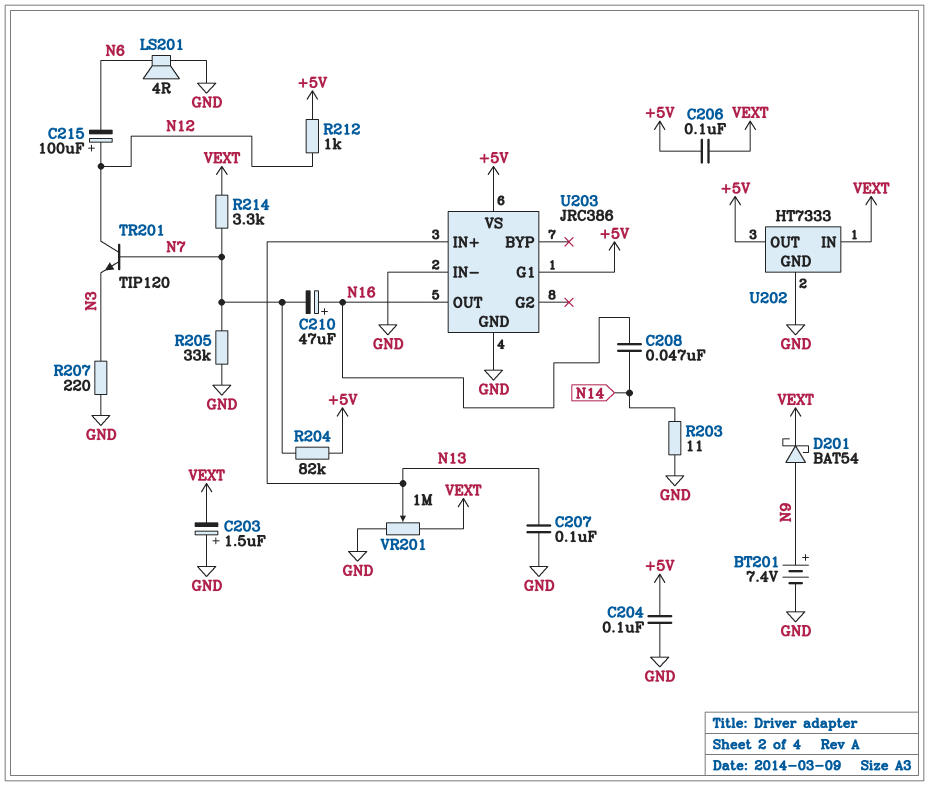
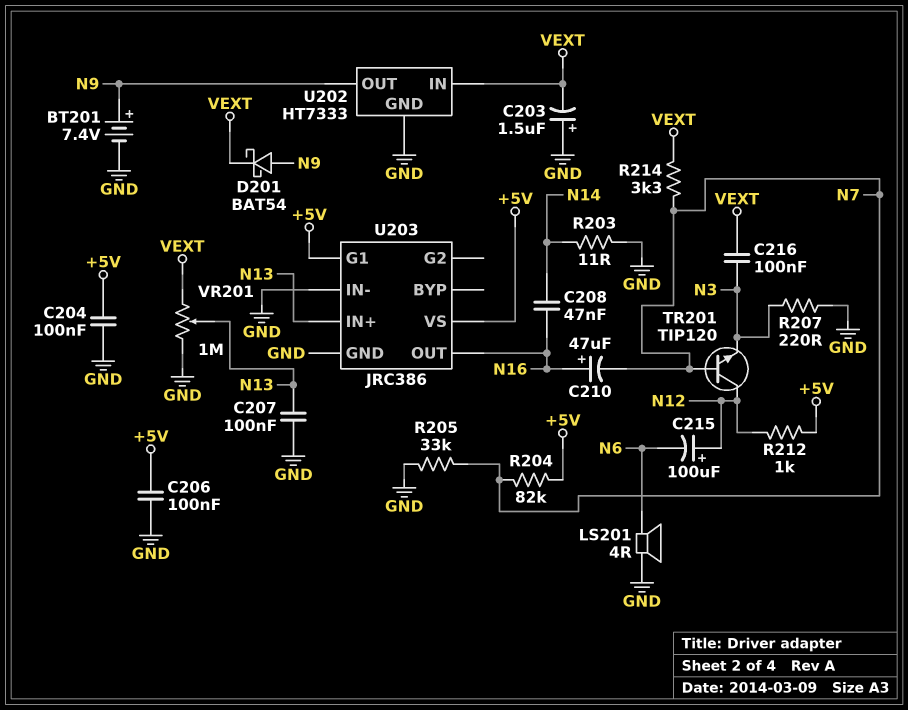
C206: 100nF (+5V, VEXT) -> 100nF (+5V, GND)
C216: none -> 100nF (N3, VEXT)
U202 pin OUT: +5V -> N9

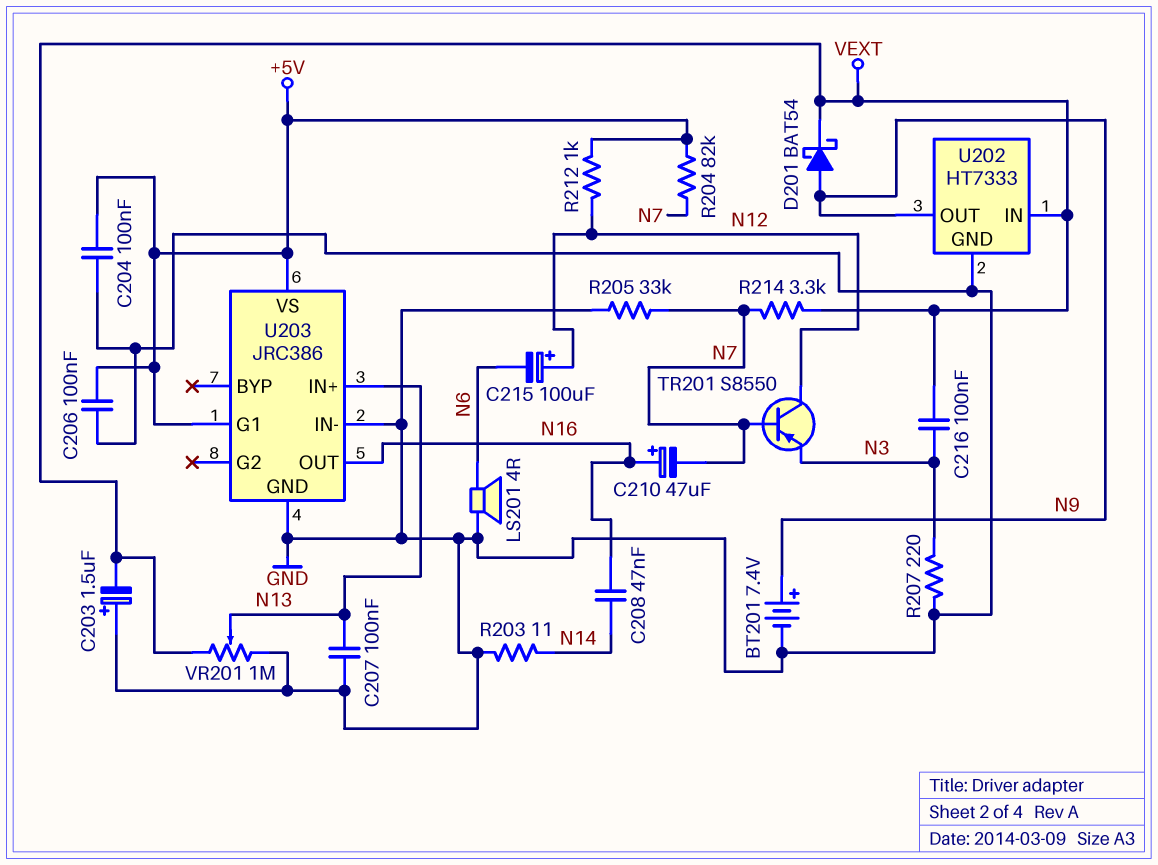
TR201: NPN TIP120 (B N7, C N12, E N3) -> PNP S8550 (B N7, C N12, E N3)

